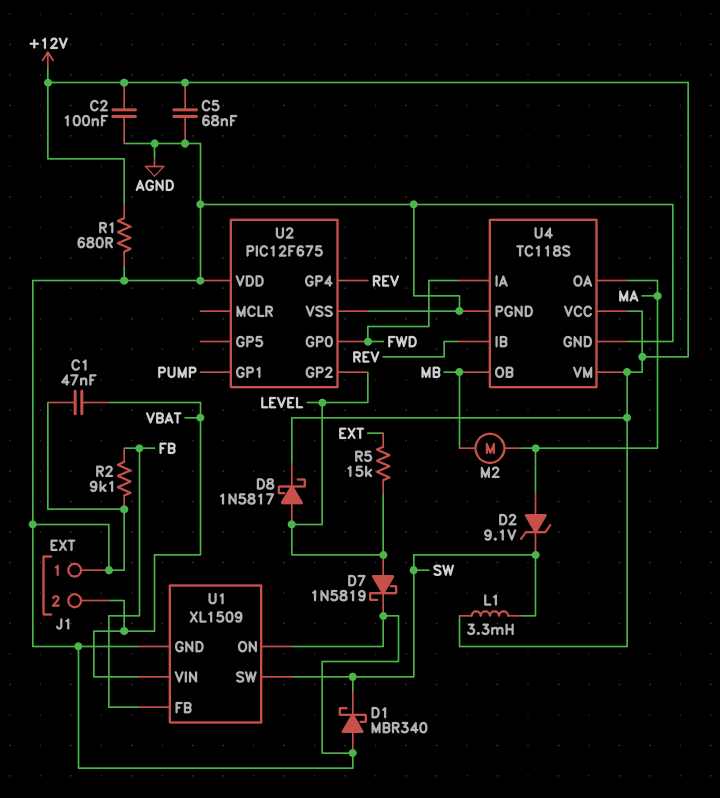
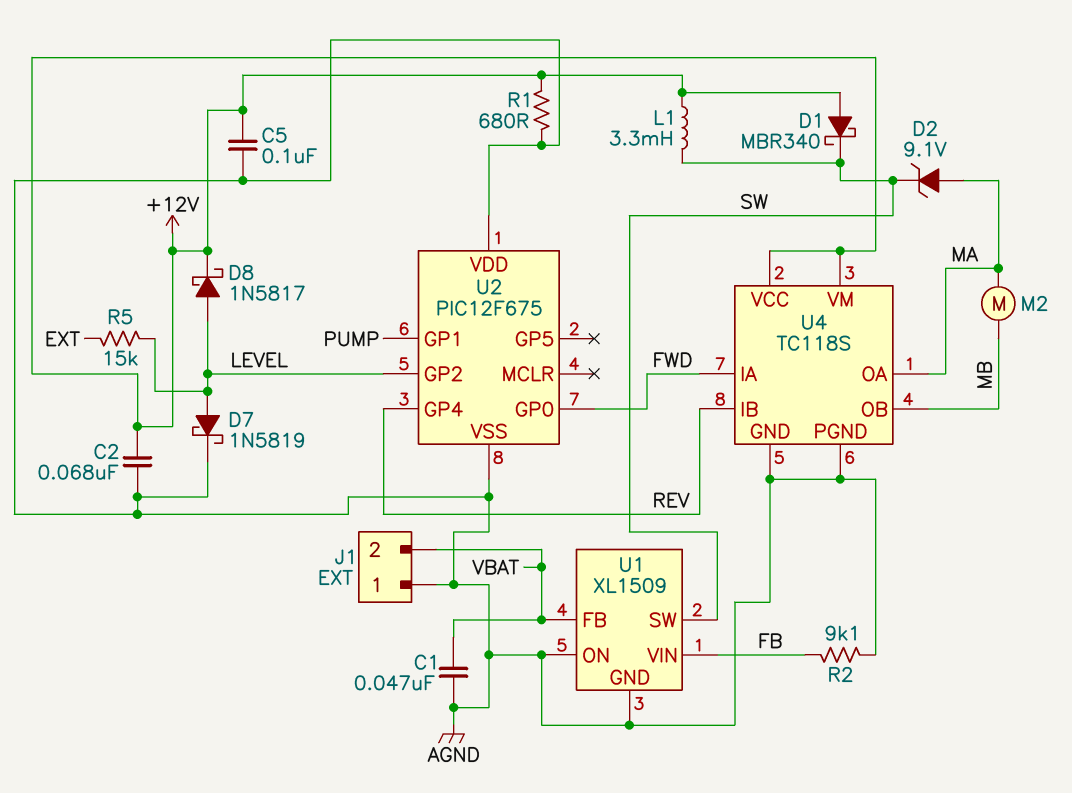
C2: 100nF (+12V, AGND) -> 68nF (+12V, AGND)
C5: 68nF (+12V, AGND) -> 100nF (+12V, AGND)
D1: schottky MBR340 (A AGND, K SW) -> schottky MBR340 (A +12V, K SW)
U1 pin FB: FB -> VBAT
U1 pin VIN: VBAT -> FB

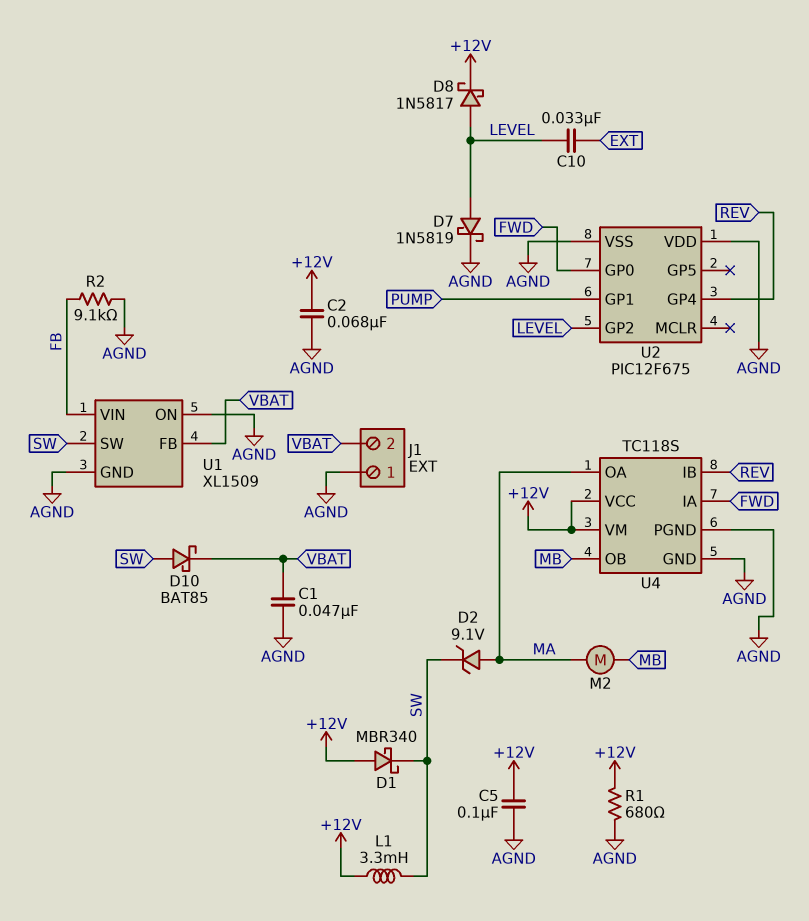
C10: none -> 33nF (EXT, LEVEL)
D10: none -> schottky BAT85 (A SW, K VBAT)
R5: 15k (EXT, LEVEL) -> none

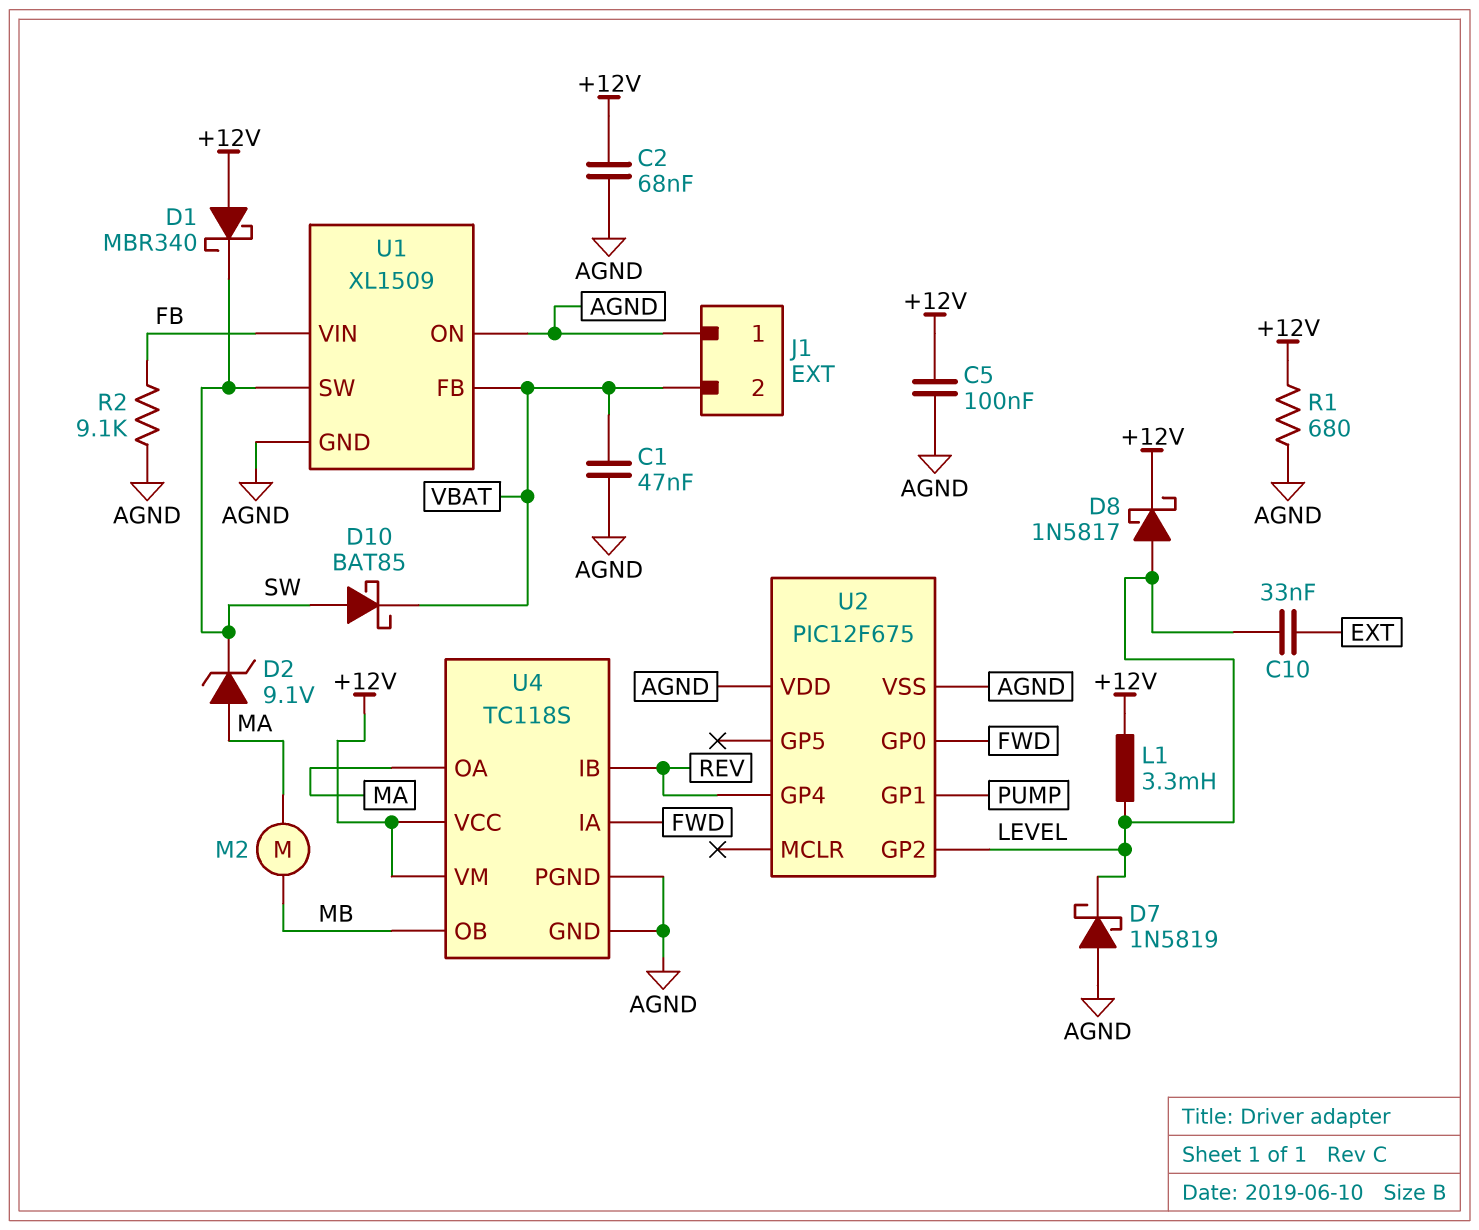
D7: schottky 1N5819 (A LEVEL, K AGND) -> schottky 1N5819 (A AGND, K LEVEL)
L1: 3.3mH (+12V, SW) -> 3.3mH (+12V, LEVEL)

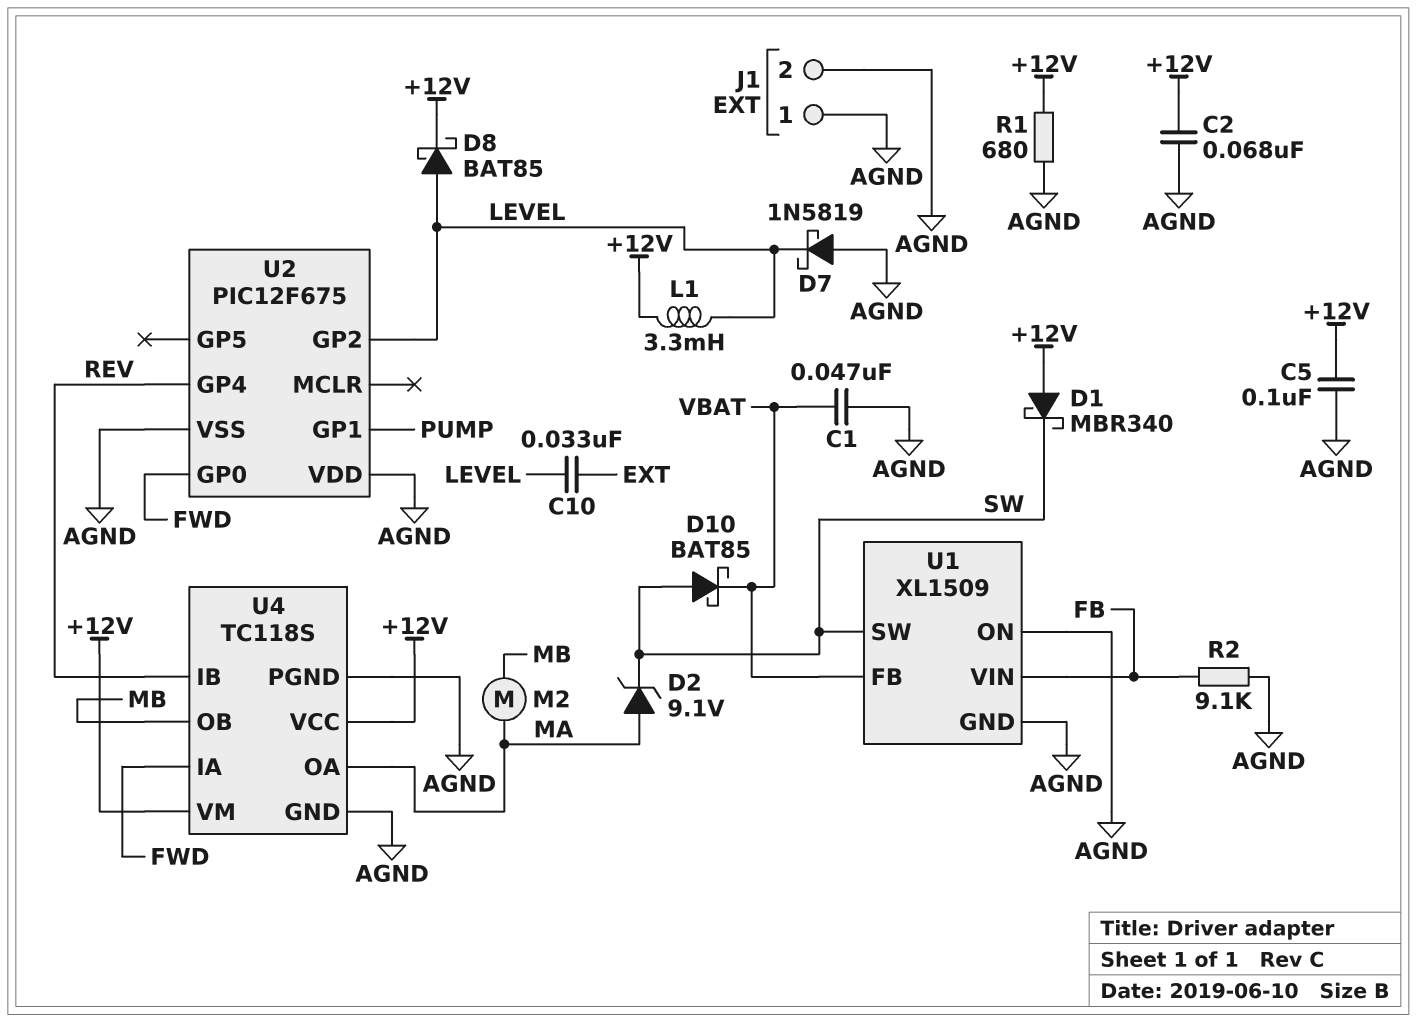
D8: schottky 1N5817 (A LEVEL, K +12V) -> schottky BAT85 (A LEVEL, K +12V)
J1 pin 2: VBAT -> AGND

